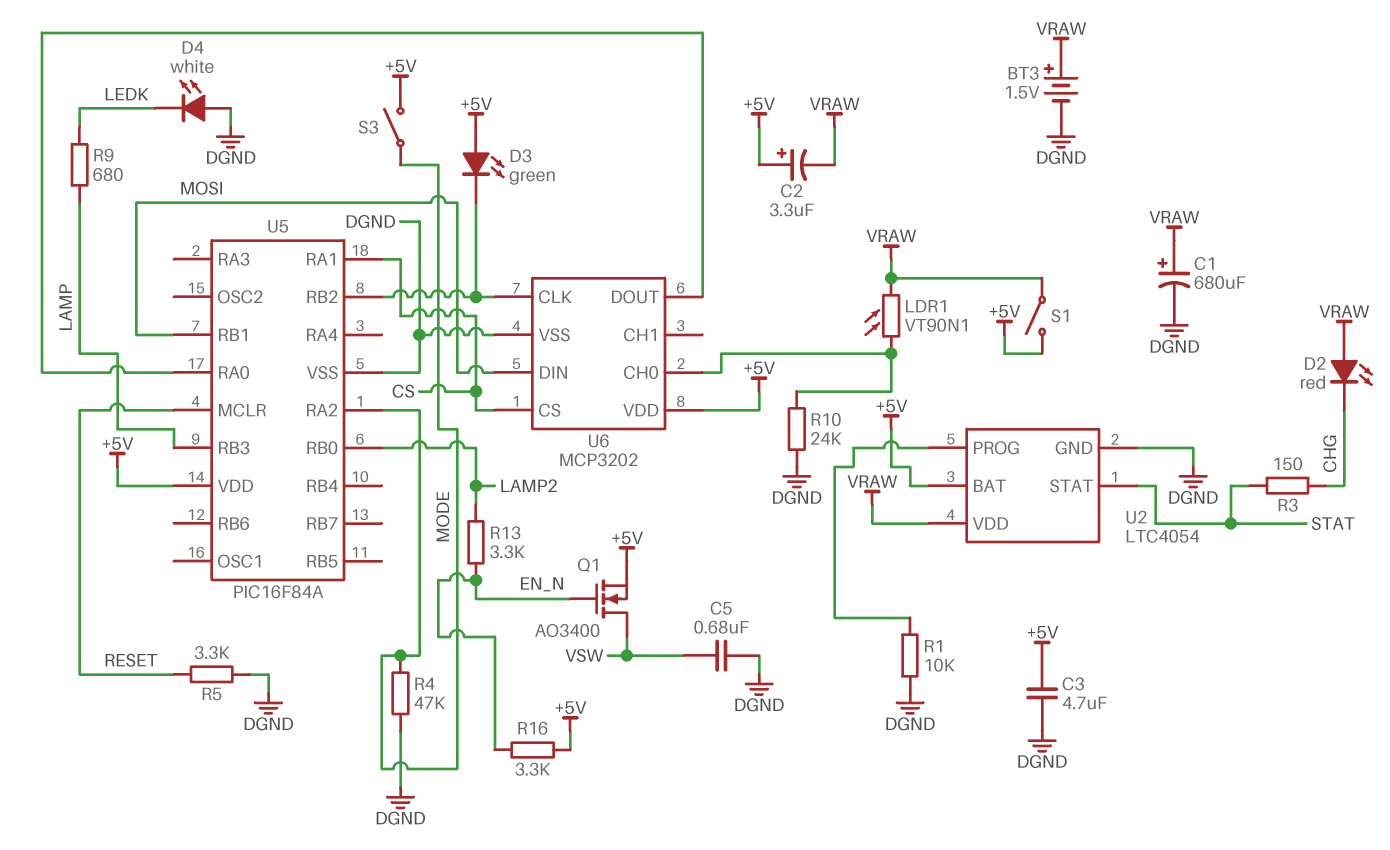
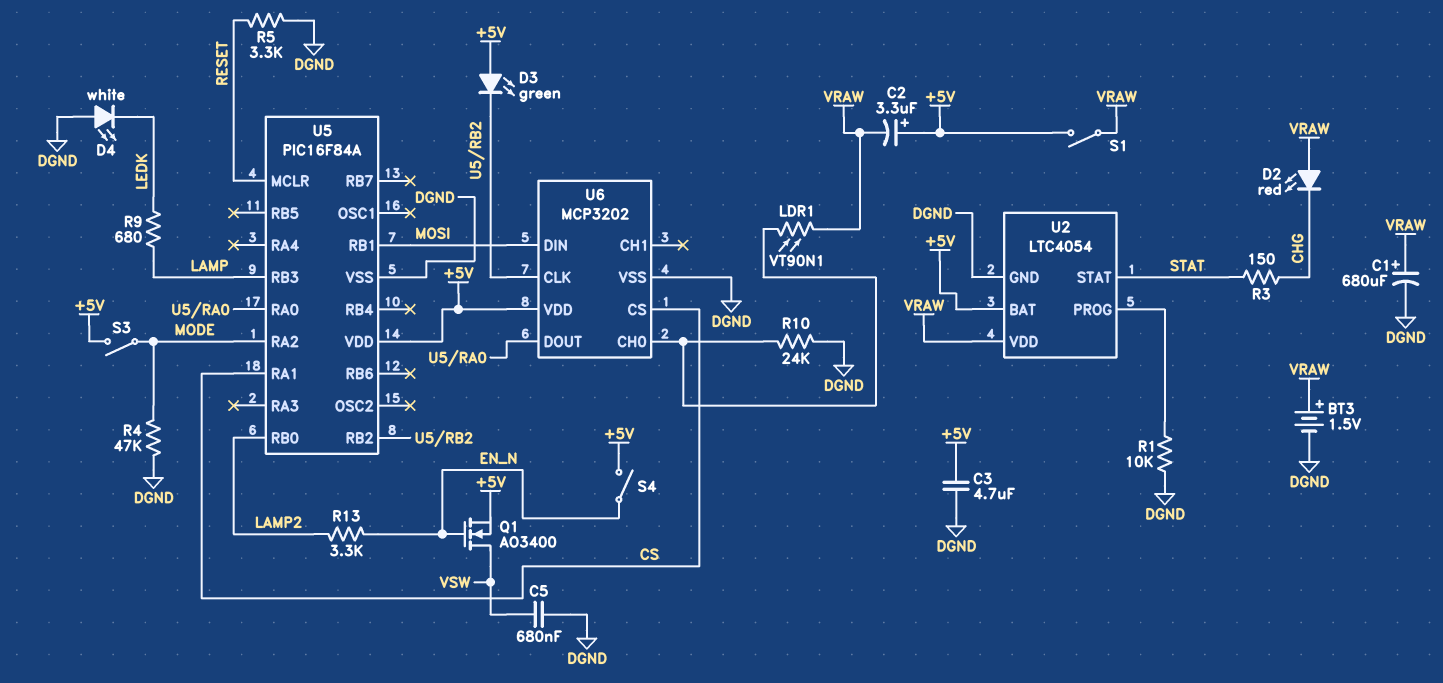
R16: 3.3k (+5V, EN_N) -> none
S4: none -> switch (+5V, EN_N)

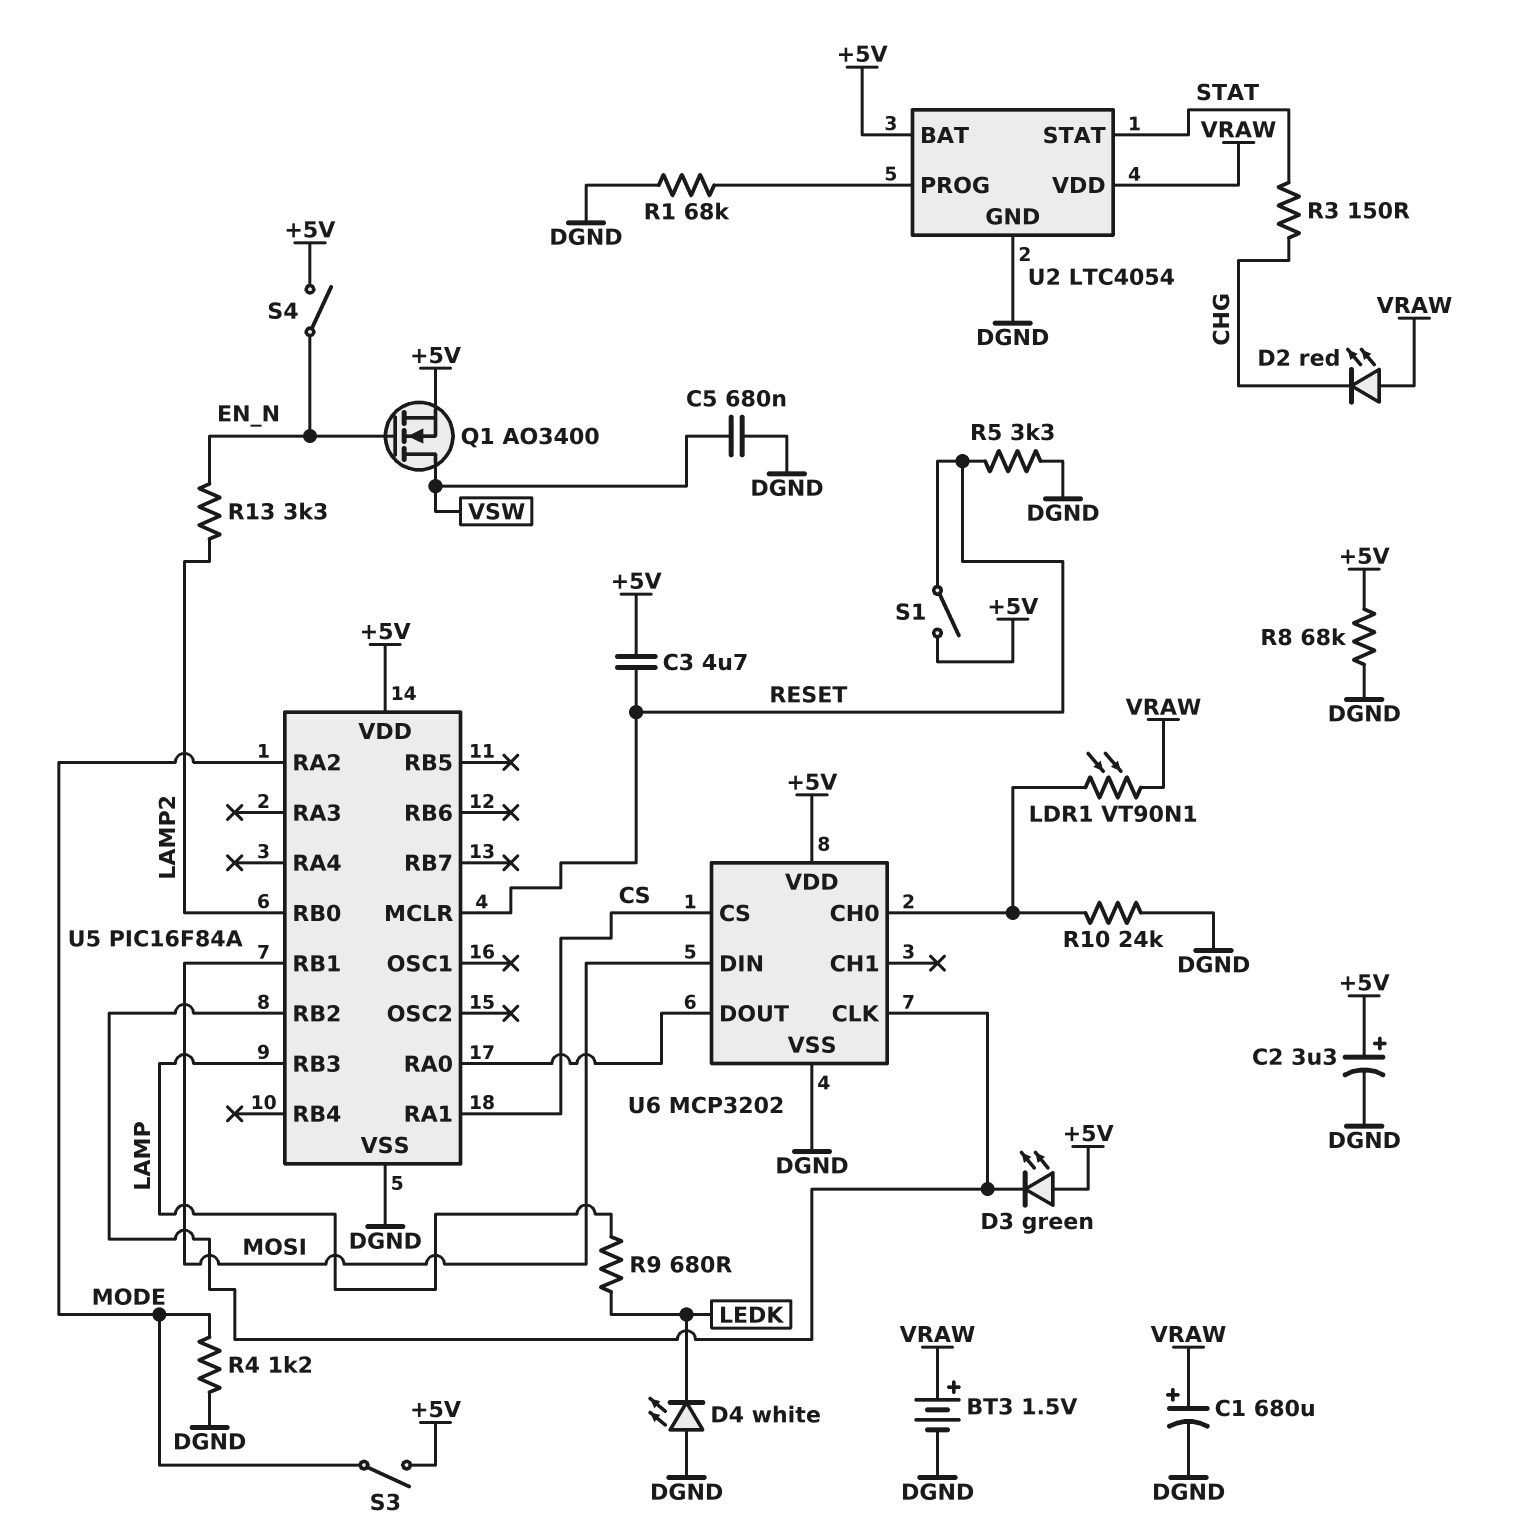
C2: 3.3uF (plus +5V, minus VRAW) -> 3.3uF (plus +5V, minus DGND)
C3: 4.7uF (+5V, DGND) -> 4.7uF (+5V, RESET)
R1: 10k (DGND, U2/PROG) -> 68k (DGND, U2/PROG)
R4: 47k (DGND, MODE) -> 1.2k (DGND, MODE)
R8: none -> 68k (+5V, DGND)
S1: switch (+5V, VRAW) -> switch (+5V, RESET)

